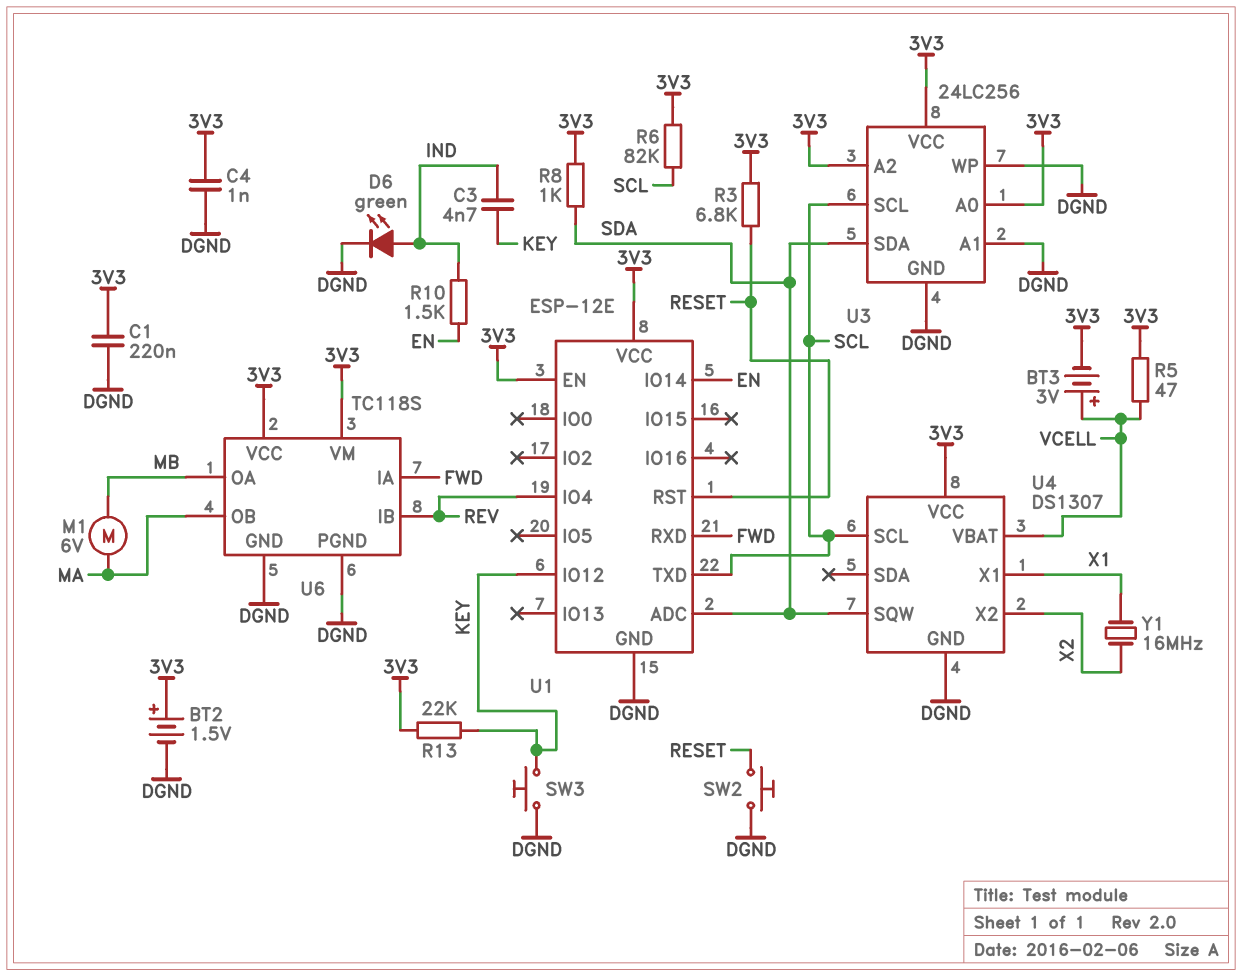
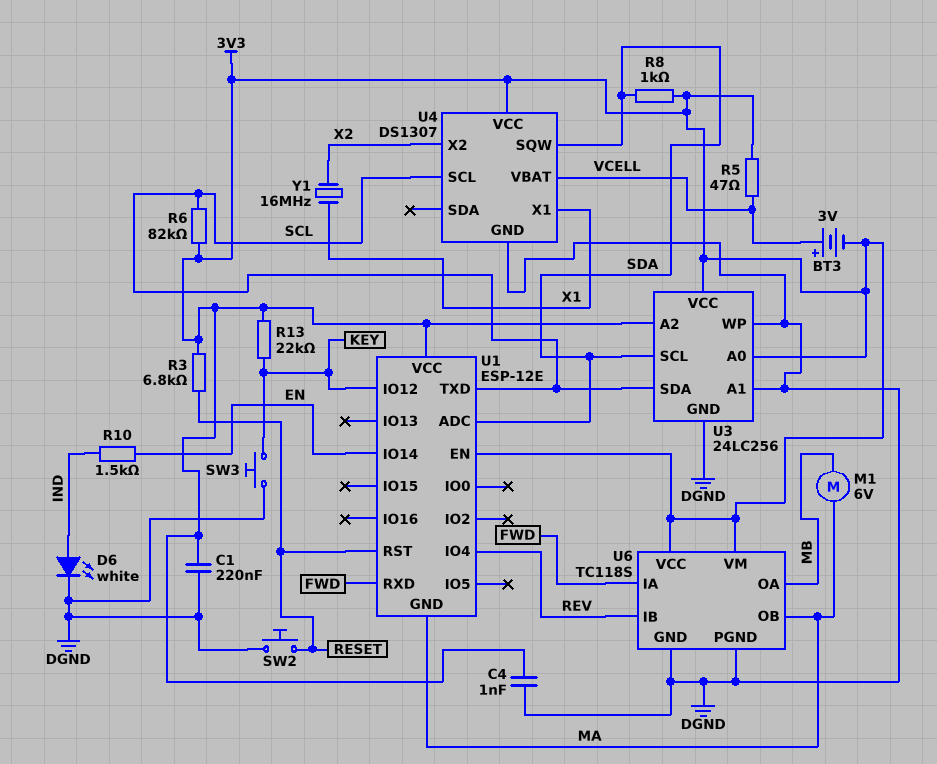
BT2: 1.5V (plus 3V3, minus DGND) -> none
C3: 4.7nF (IND, KEY) -> none
D6: LED green (A IND, K DGND) -> LED white (A IND, K DGND)
U1 pin GND: DGND -> MA
U3 pin SCL: SCL -> SDA
U3 pin SDA: SDA -> SCL

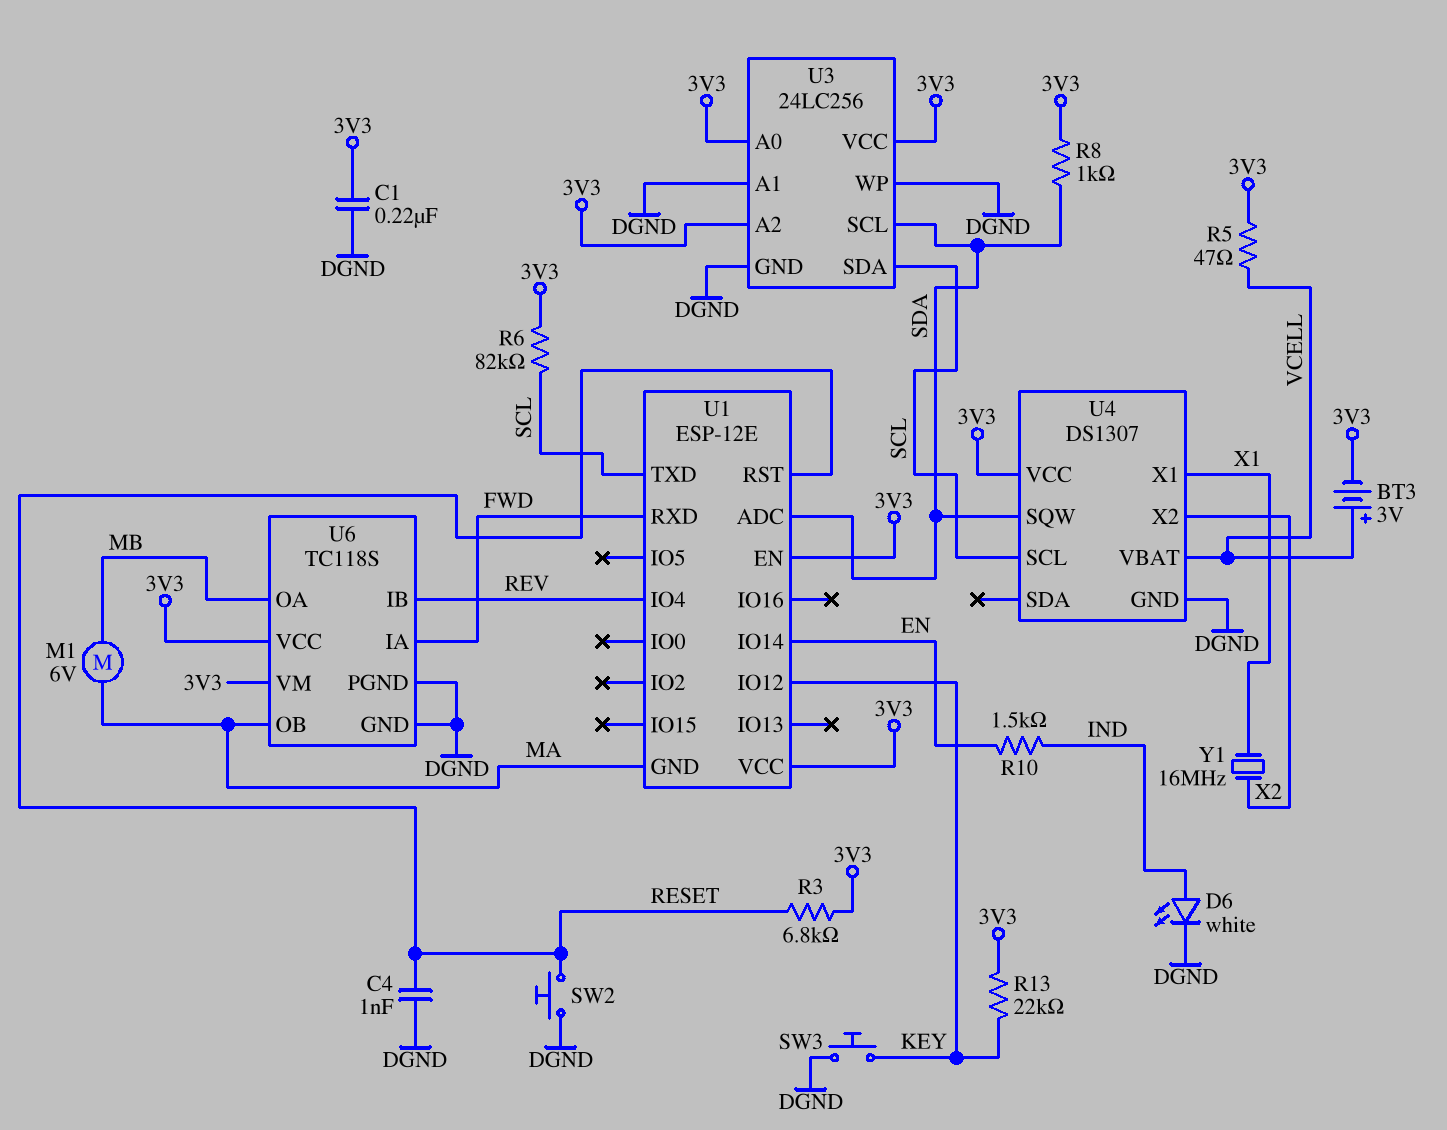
C4: 1nF (3V3, DGND) -> 1nF (DGND, RESET)

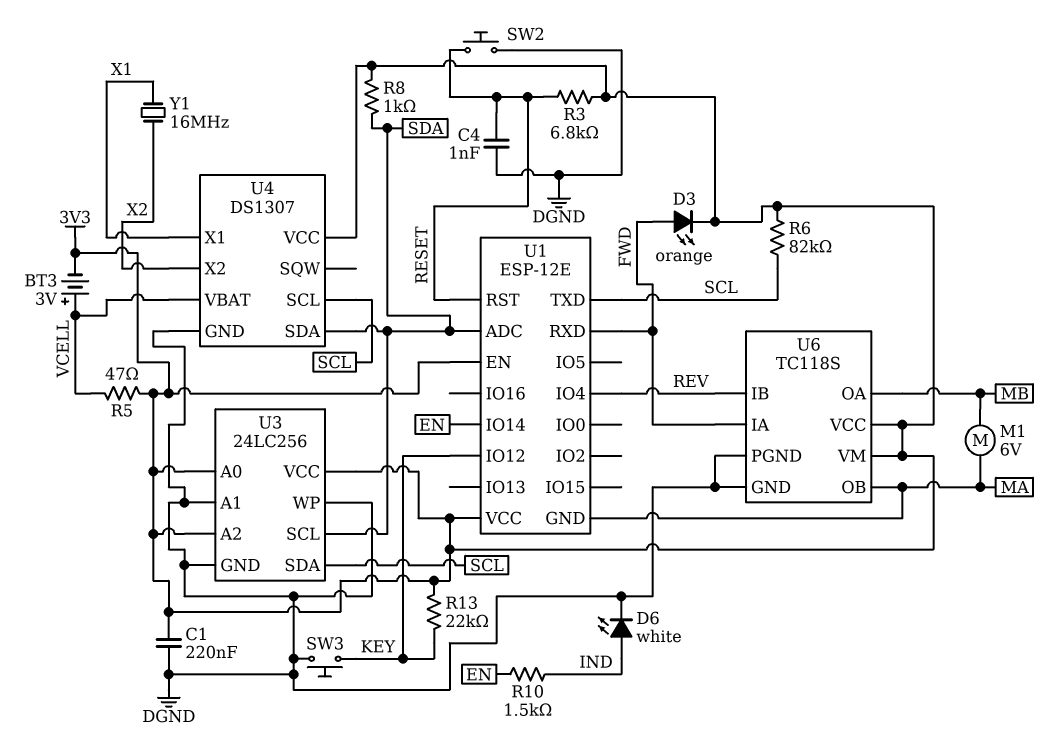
D3: none -> LED orange (A FWD, K 3V3)
U4 pin SDA: none -> SDA
U4 pin SQW: SDA -> none

